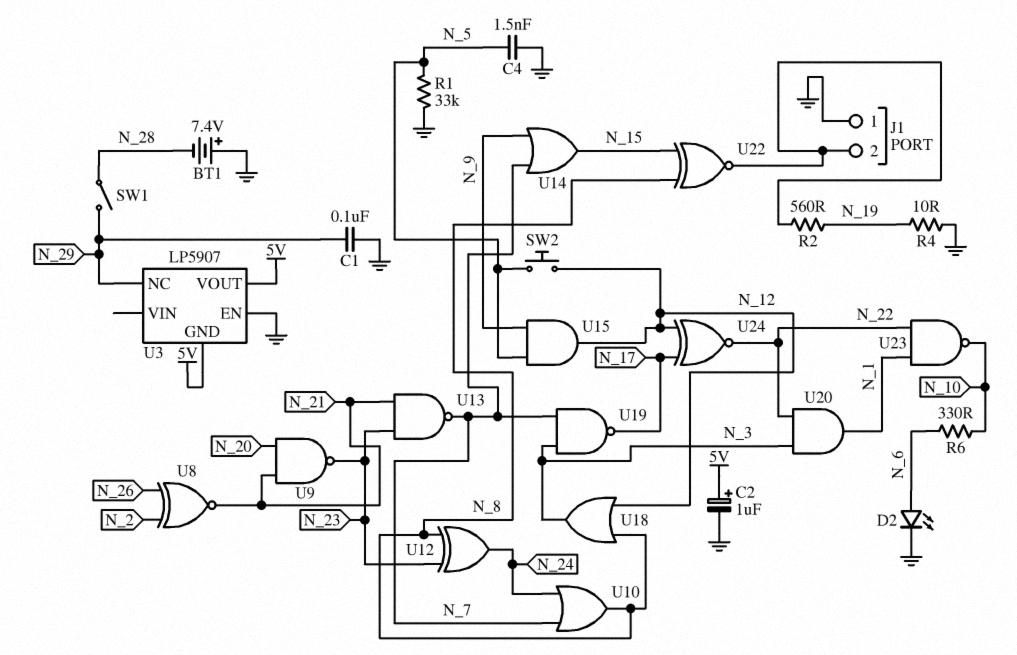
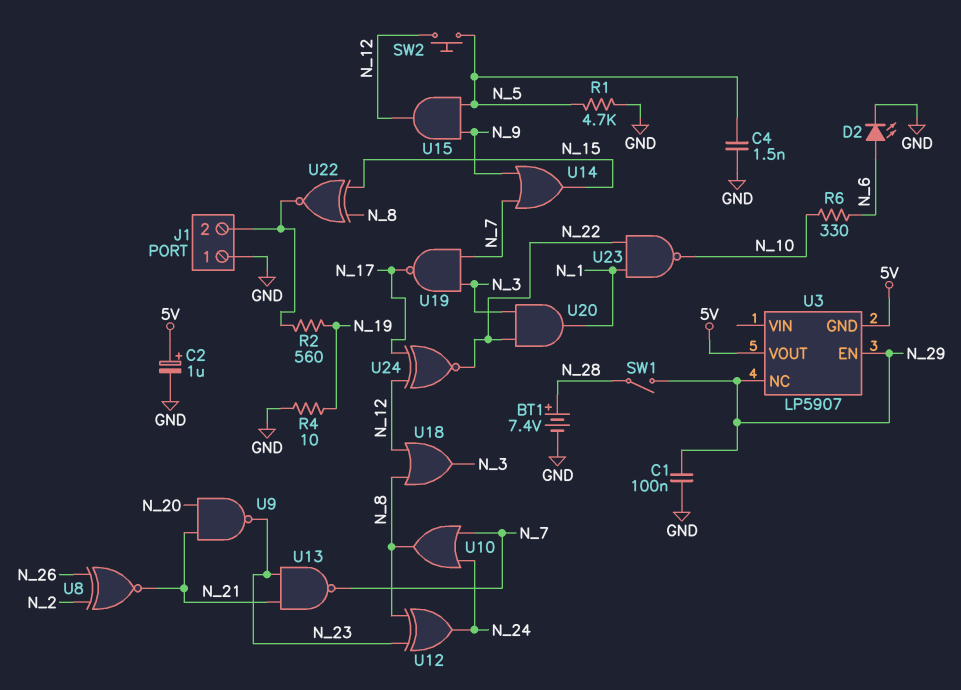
BT1: 7.4V (plus GND, minus N_28) -> 7.4V (plus N_28, minus GND)
R1: 33k (GND, N_5) -> 4.7k (GND, N_5)
U3 pin EN: GND -> N_29

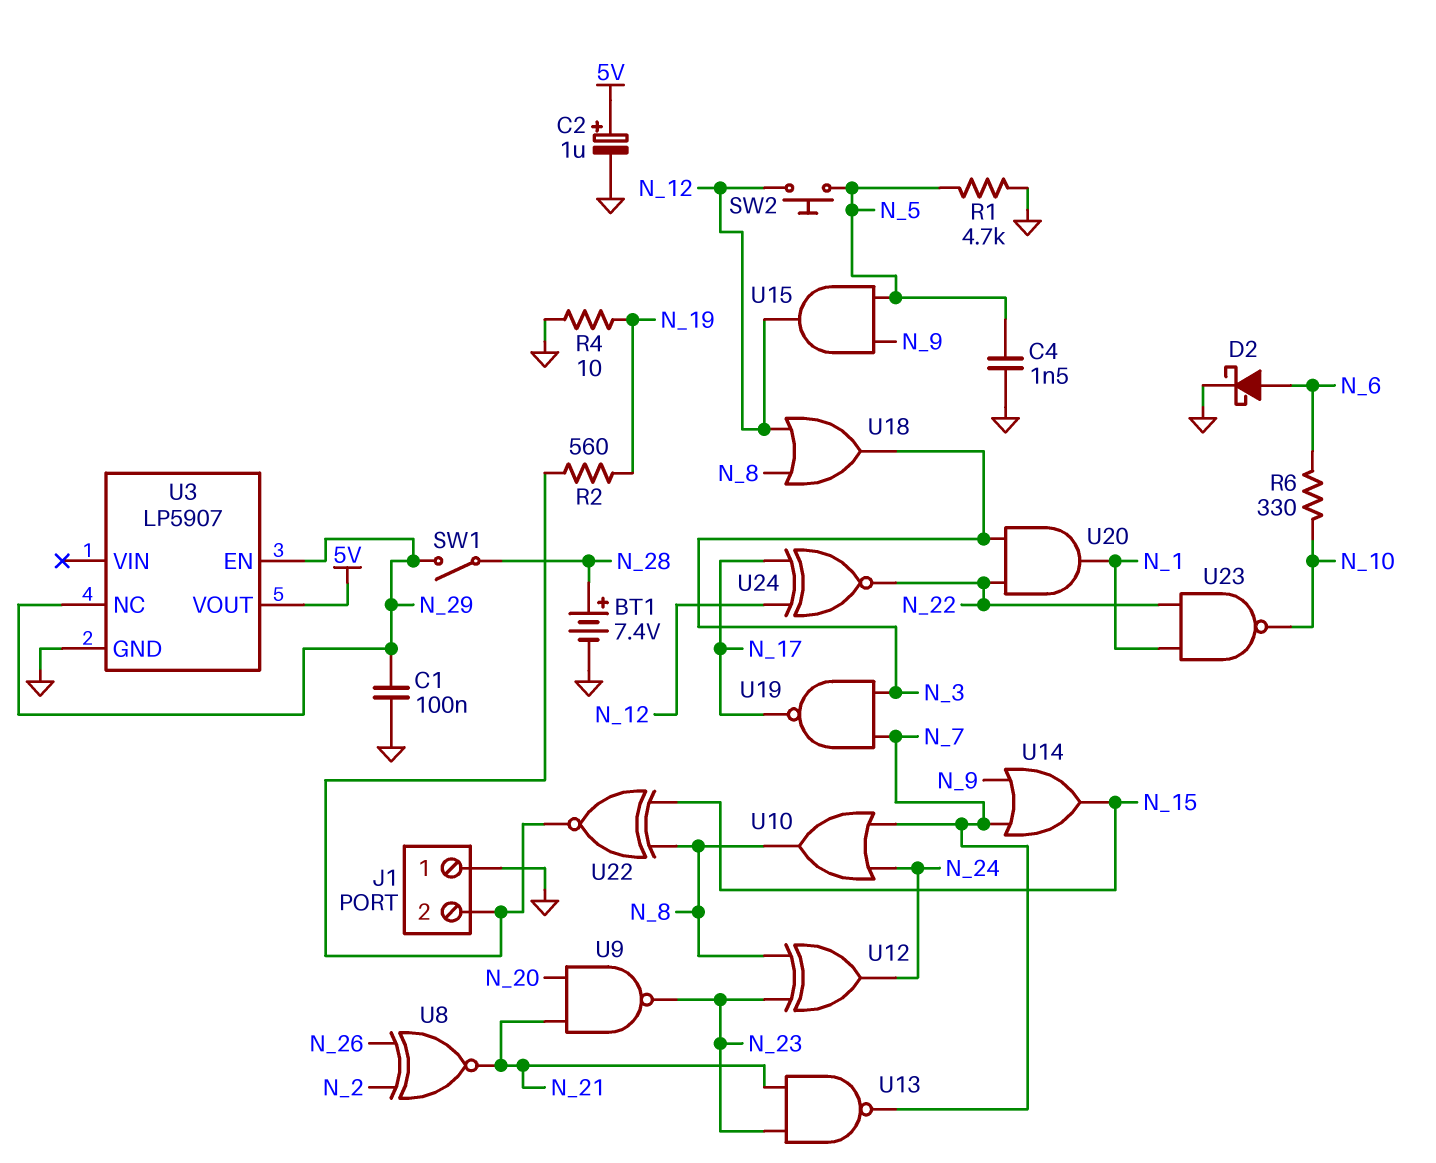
D2: LED (A N_6, K GND) -> schottky (A N_6, K GND)
U3 pin GND: 5V -> GND

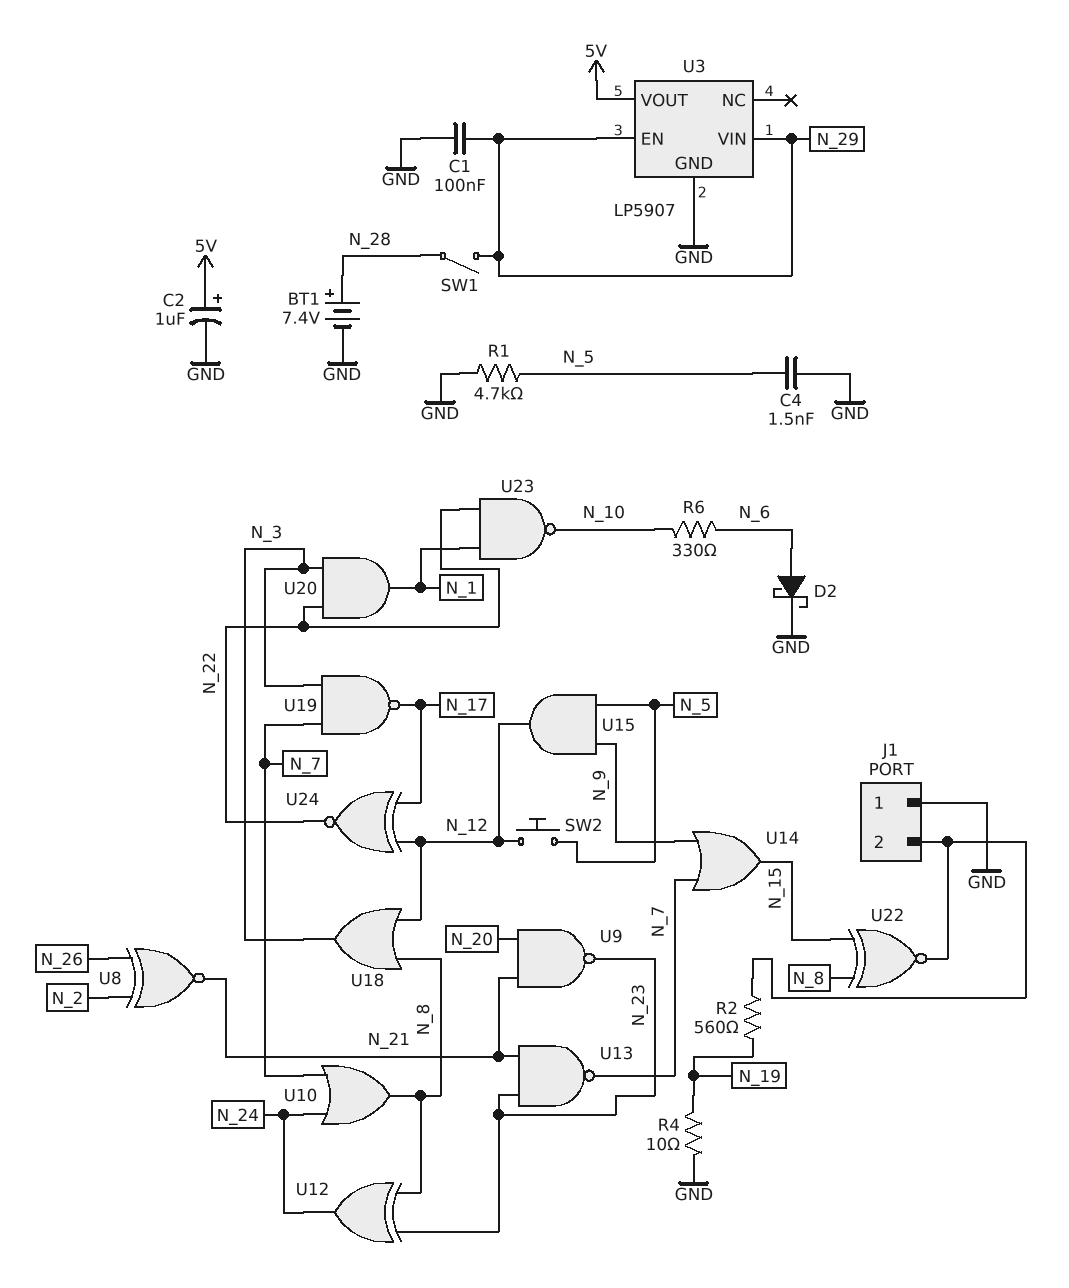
U3 pin NC: N_29 -> none
U3 pin VIN: none -> N_29

